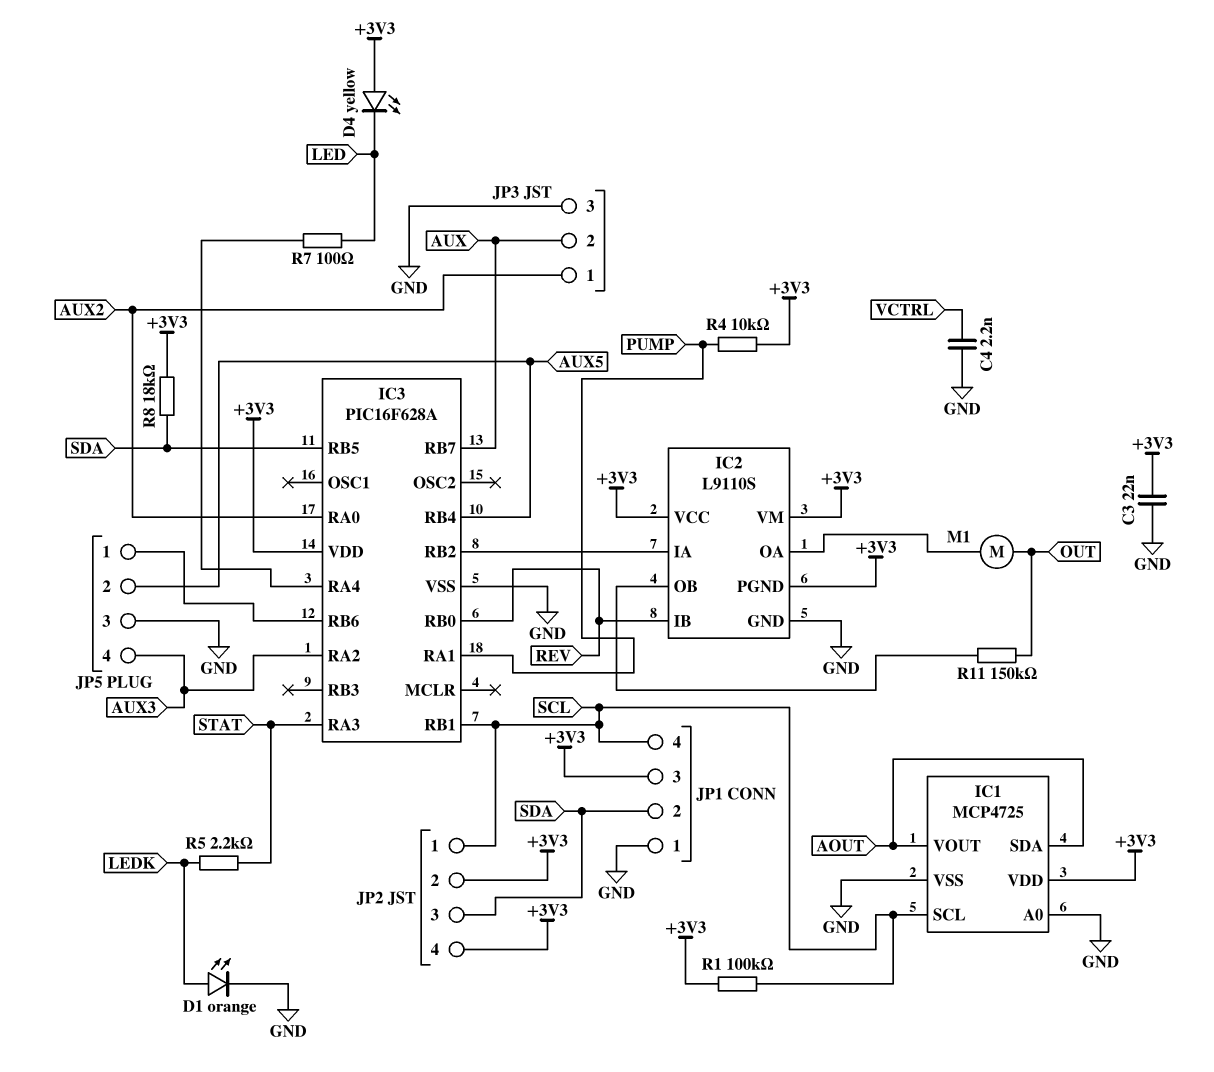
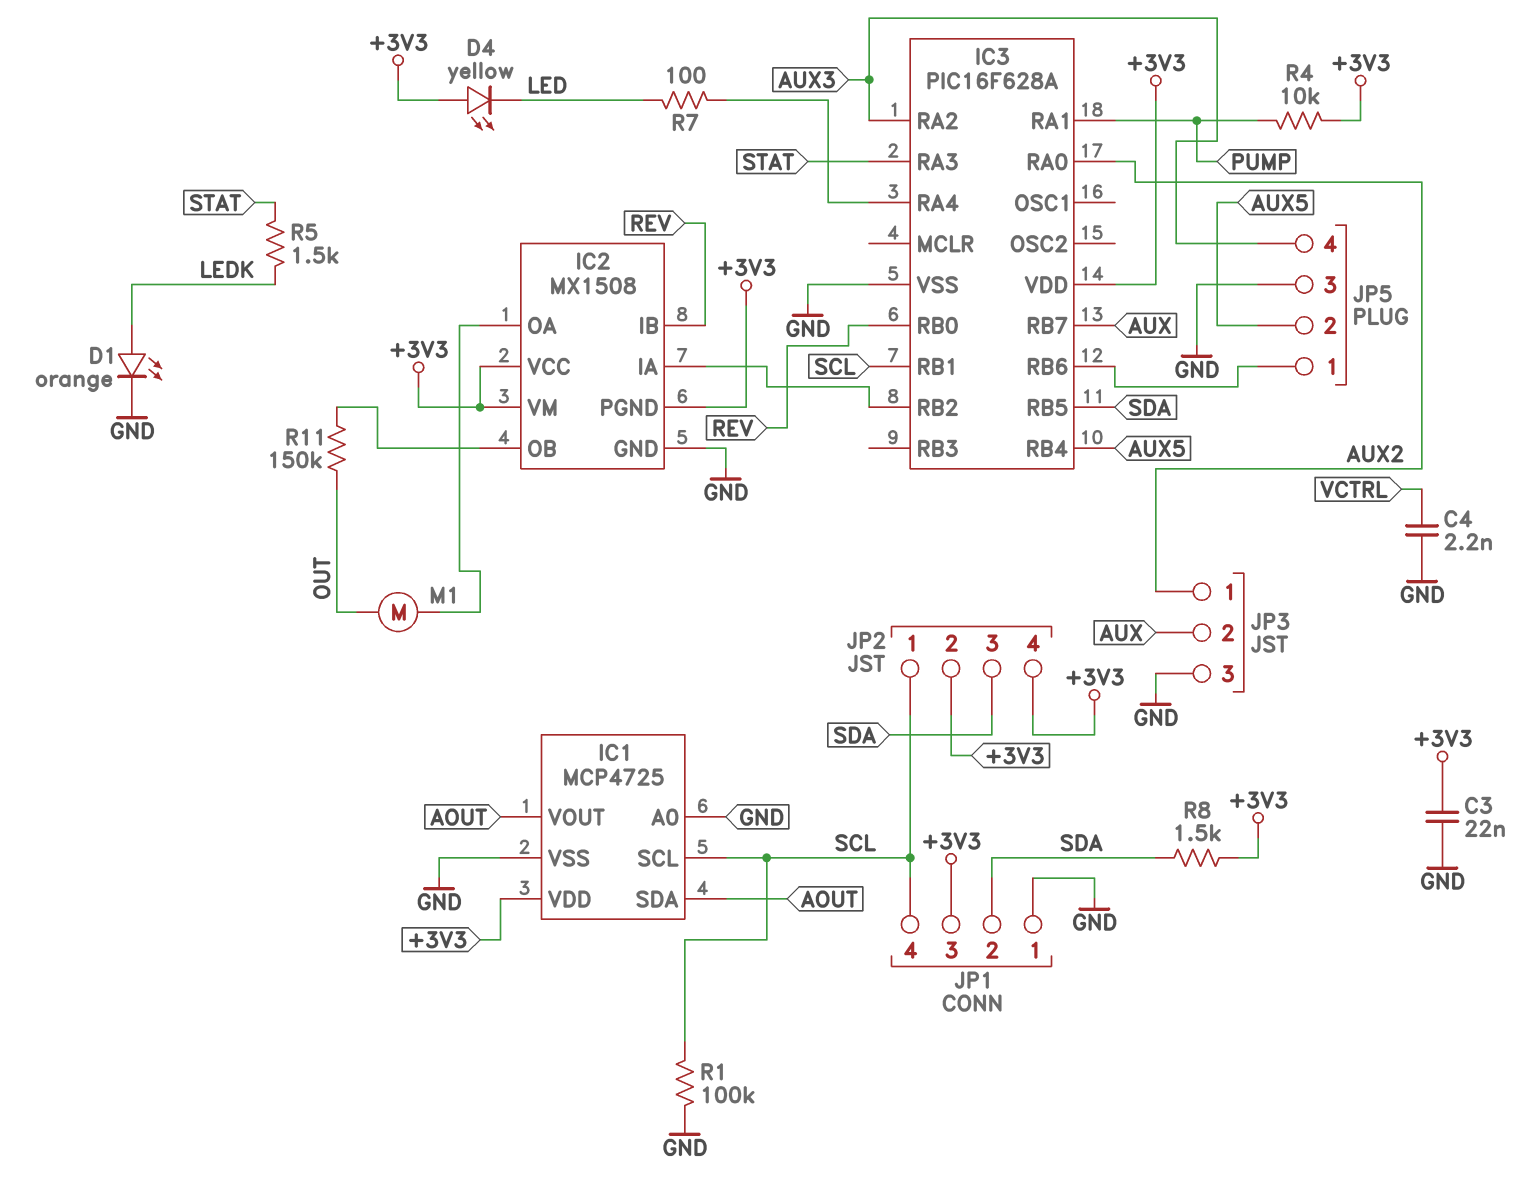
IC2: L9110S -> MX1508
R1: 100k (+3V3, SCL) -> 100k (GND, SCL)
R5: 2.2k (LEDK, STAT) -> 1.5k (LEDK, STAT)
R8: 18k (+3V3, SDA) -> 1.5k (+3V3, SDA)

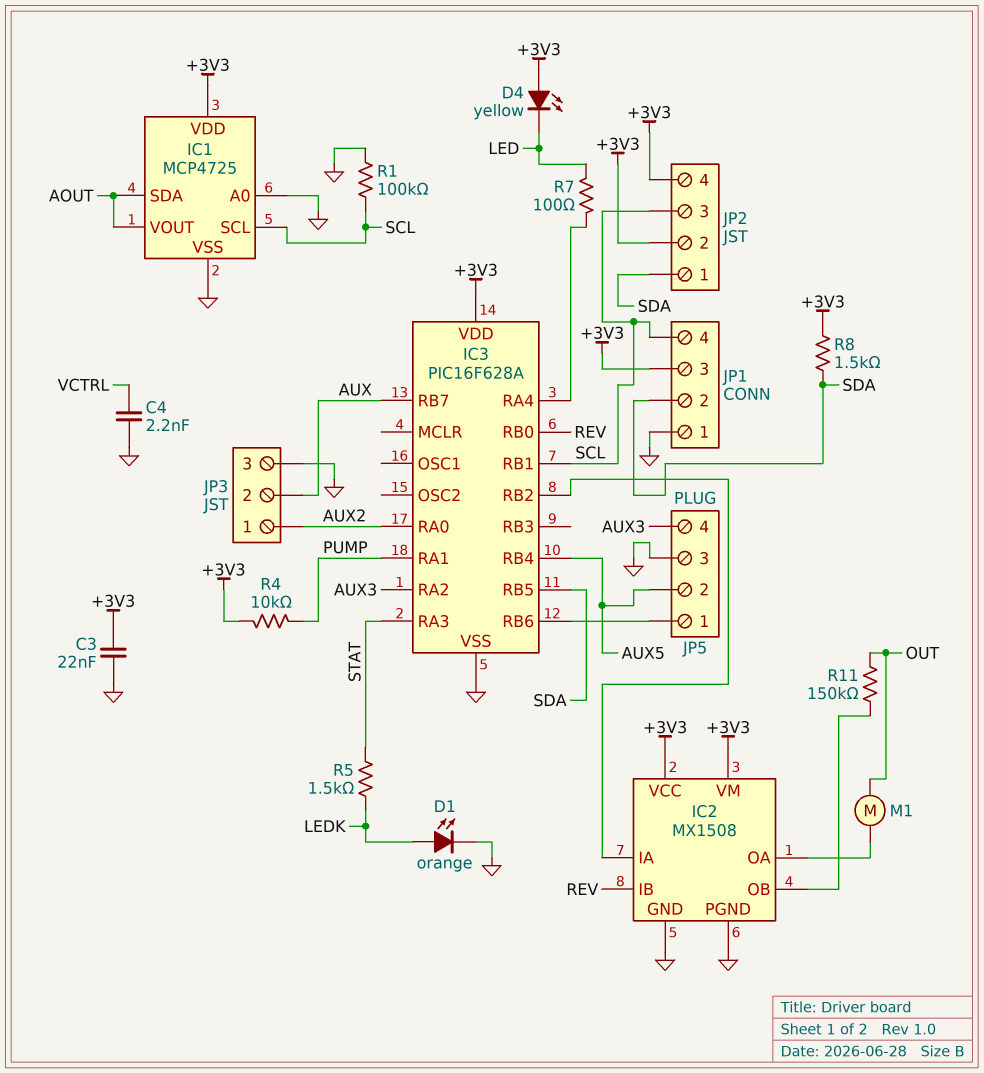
IC2 pin PGND: +3V3 -> GND
JP2 pin 1: SCL -> SDA
JP2 pin 3: SDA -> SCL

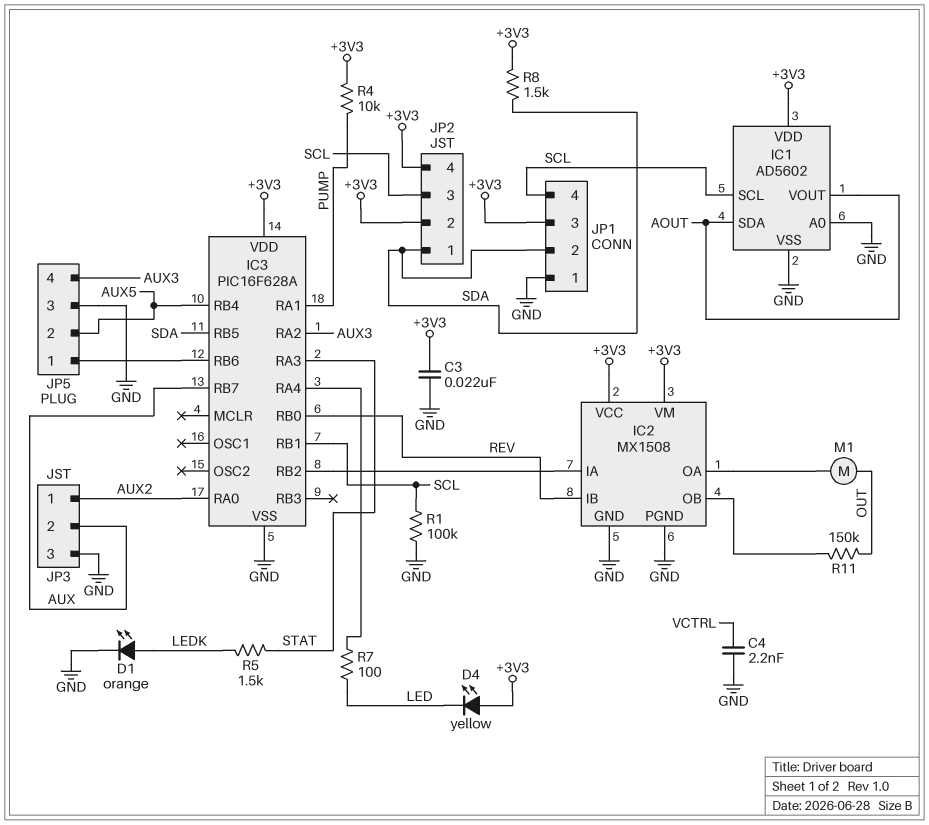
IC1: MCP4725 -> AD5602

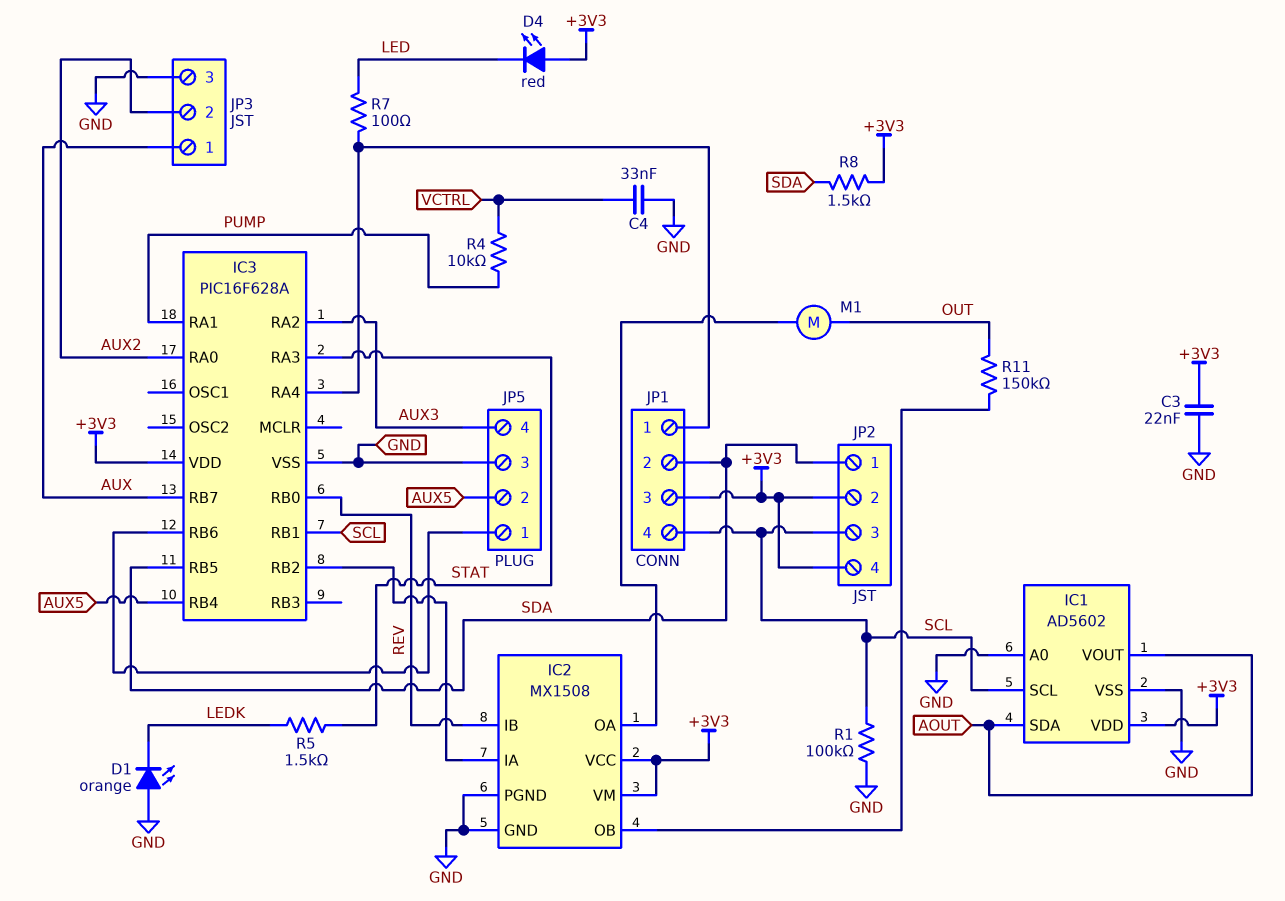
C4: 2.2nF (GND, VCTRL) -> 33nF (GND, VCTRL)
D1: LED orange (A LEDK, K GND) -> LED orange (A GND, K LEDK)
D4: LED yellow (A +3V3, K LED) -> LED red (A +3V3, K LED)
JP1 pin 1: GND -> IC3/RA4
JP3 pin 1: AUX2 -> AUX
JP3 pin 2: AUX -> AUX2
R4: 10k (+3V3, PUMP) -> 10k (PUMP, VCTRL)

